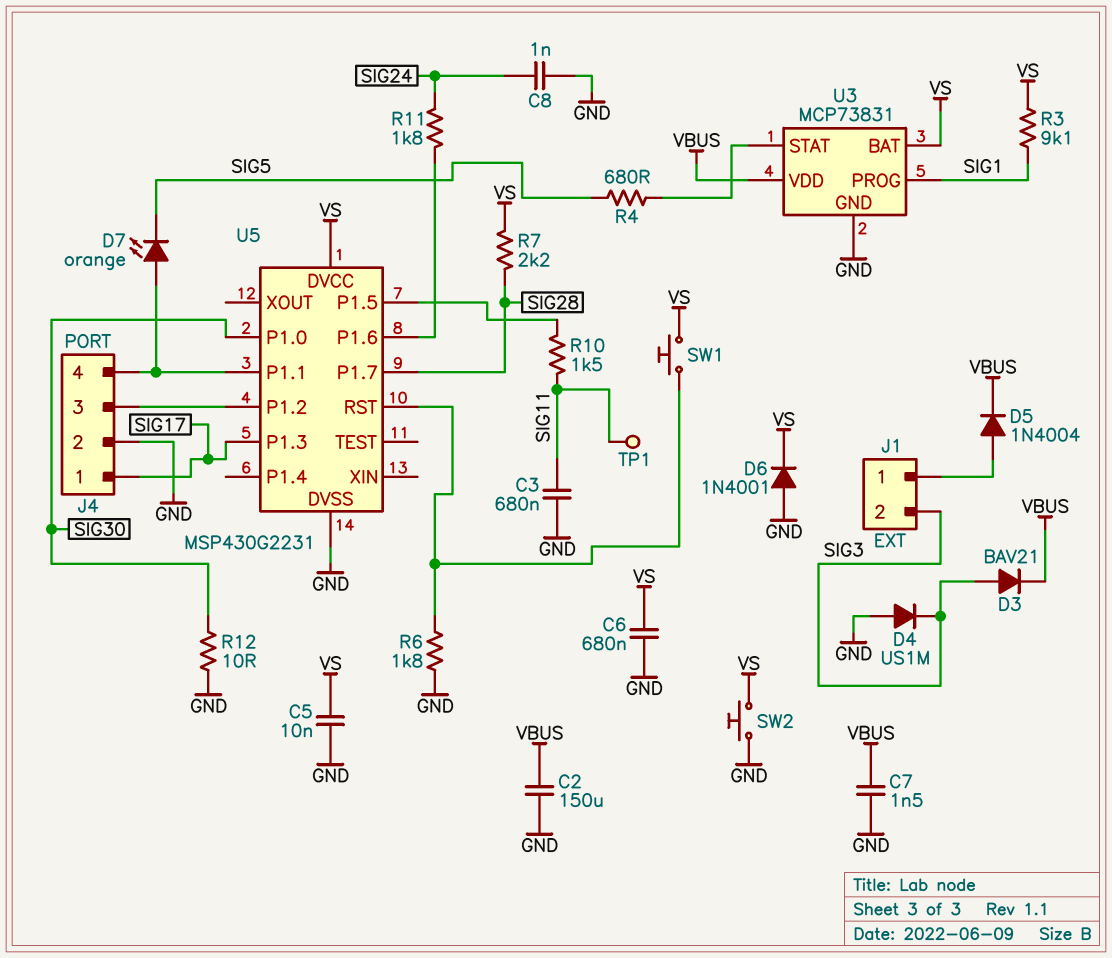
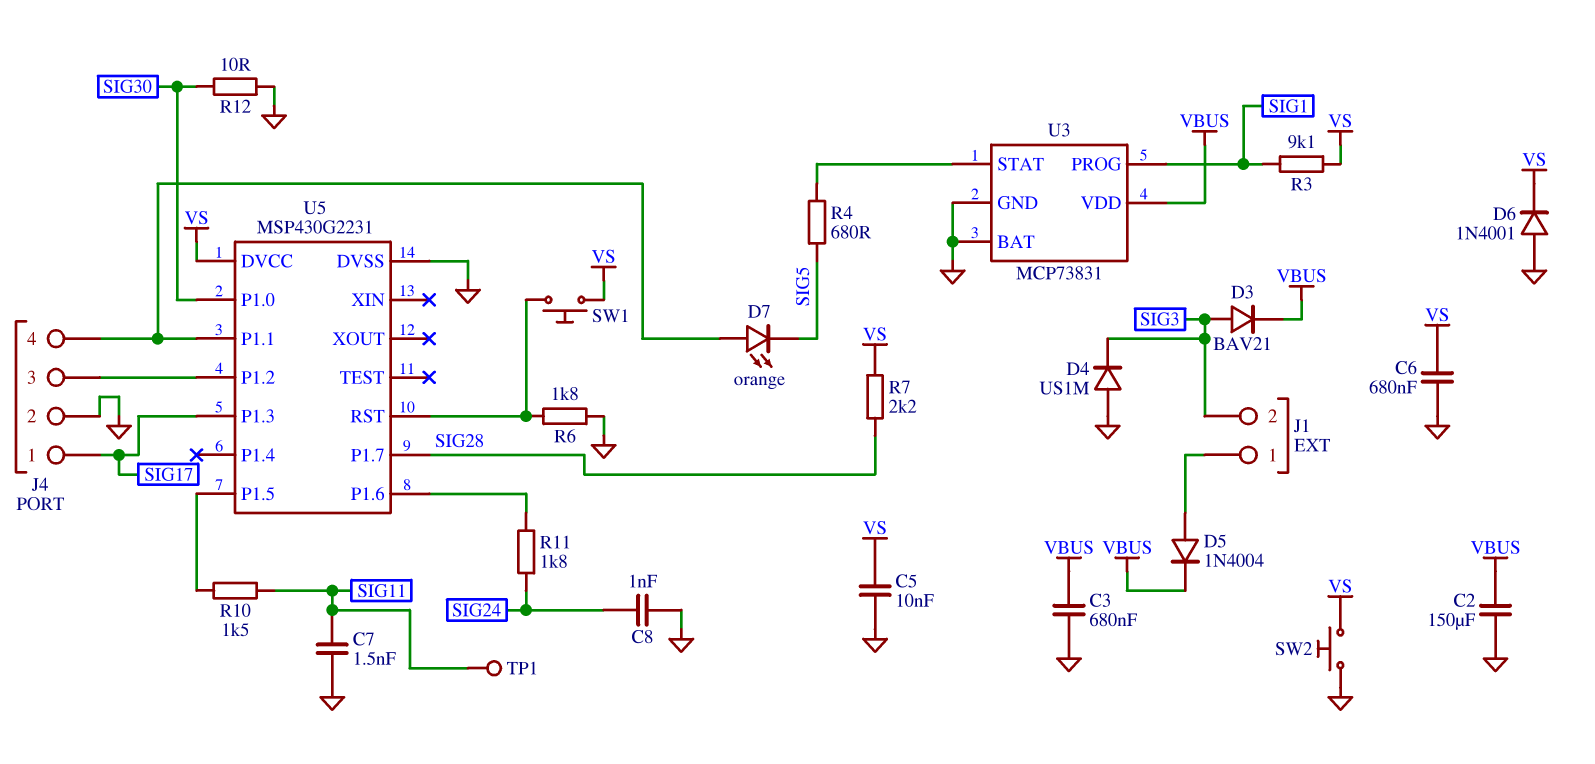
C3: 680nF (GND, SIG11) -> 680nF (GND, VBUS)
C7: 1.5nF (GND, VBUS) -> 1.5nF (GND, SIG11)
U3 pin BAT: VS -> GND

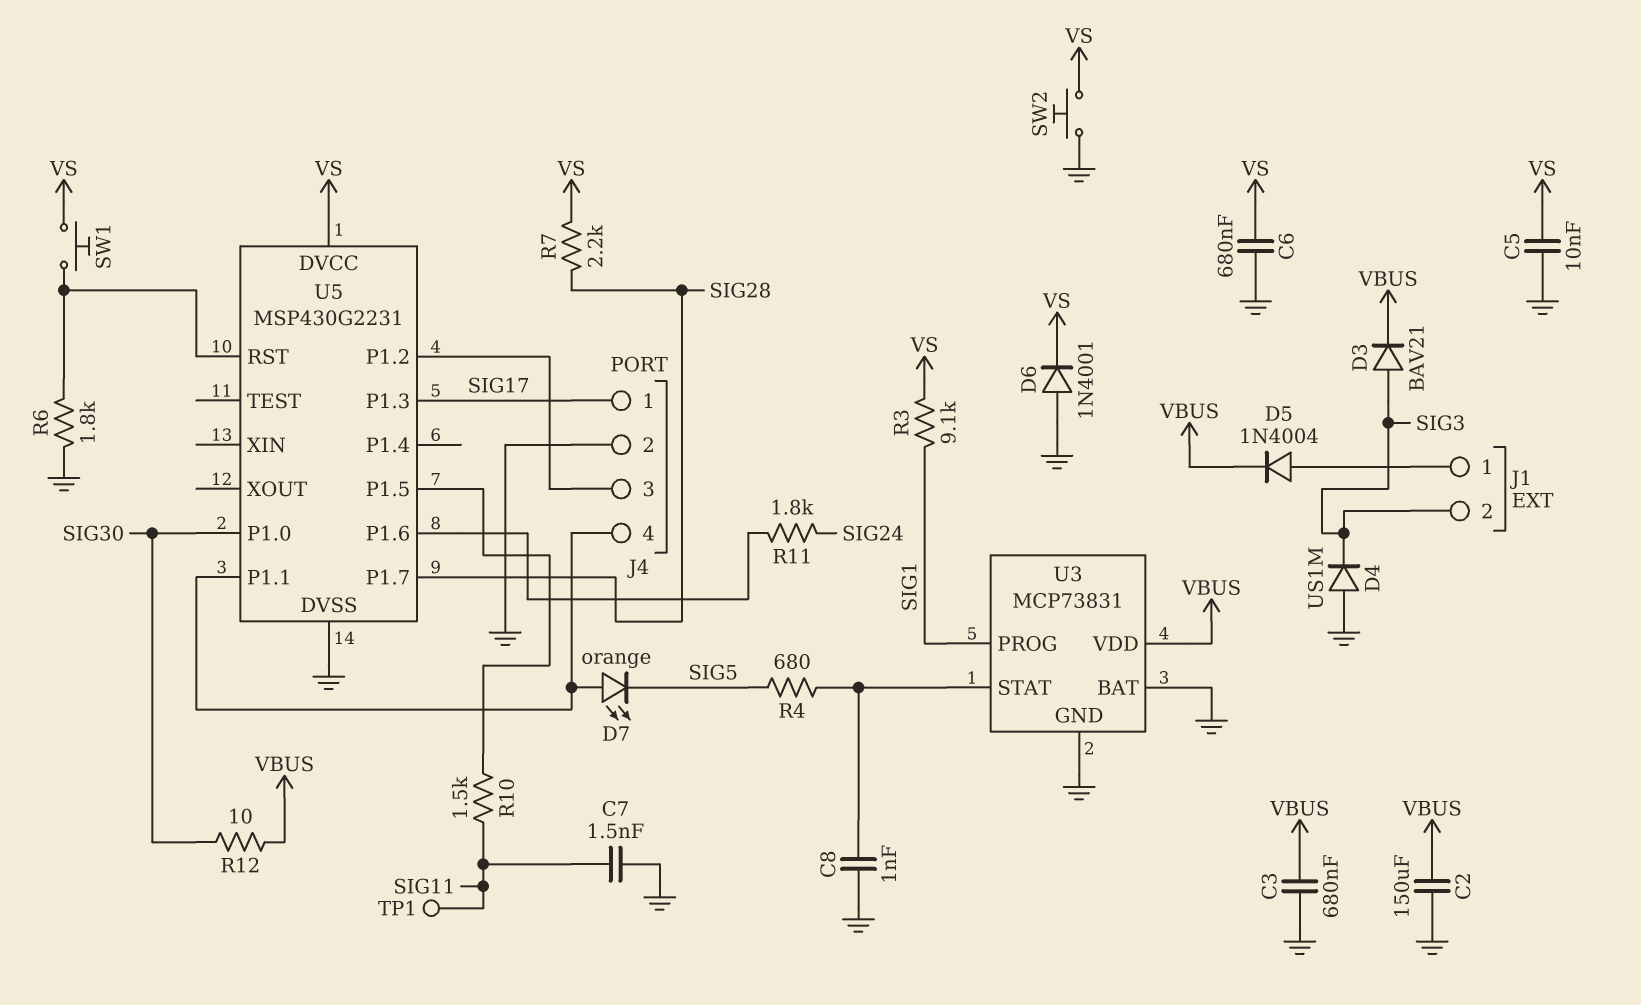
C8: 1nF (GND, SIG24) -> 1nF (GND, U3/STAT)
R12: 10 (GND, SIG30) -> 10 (SIG30, VBUS)

